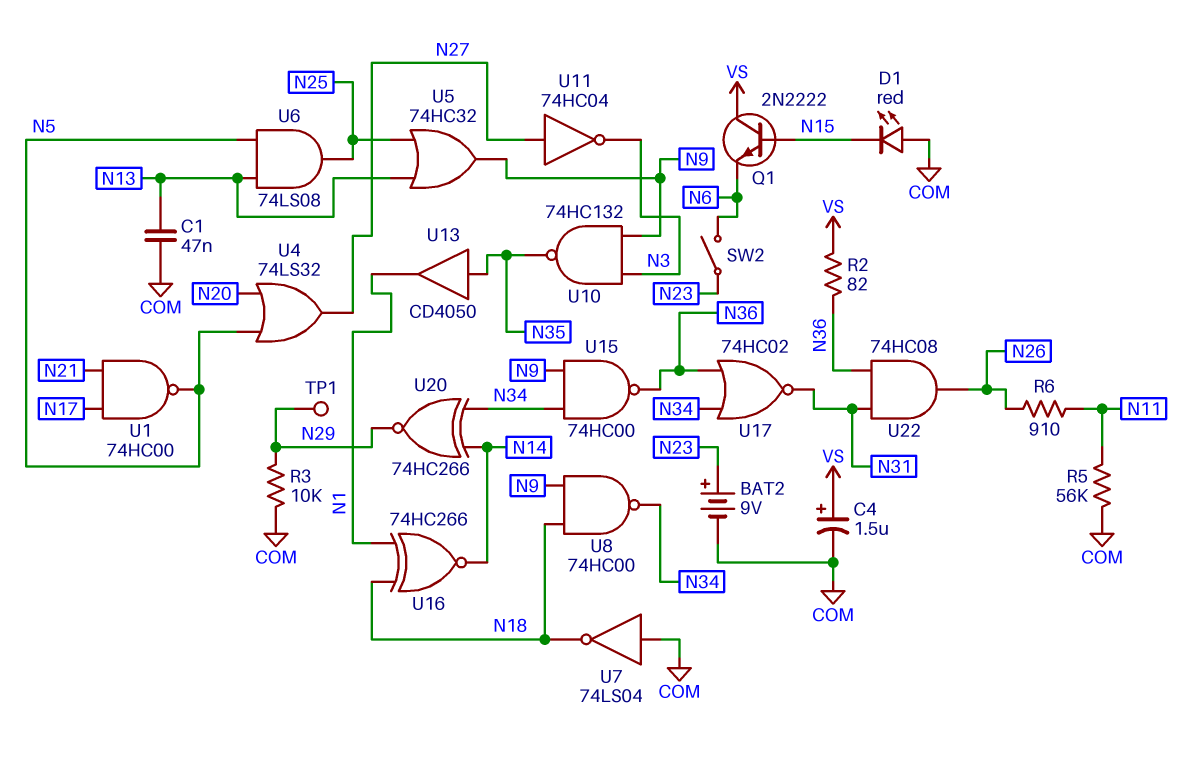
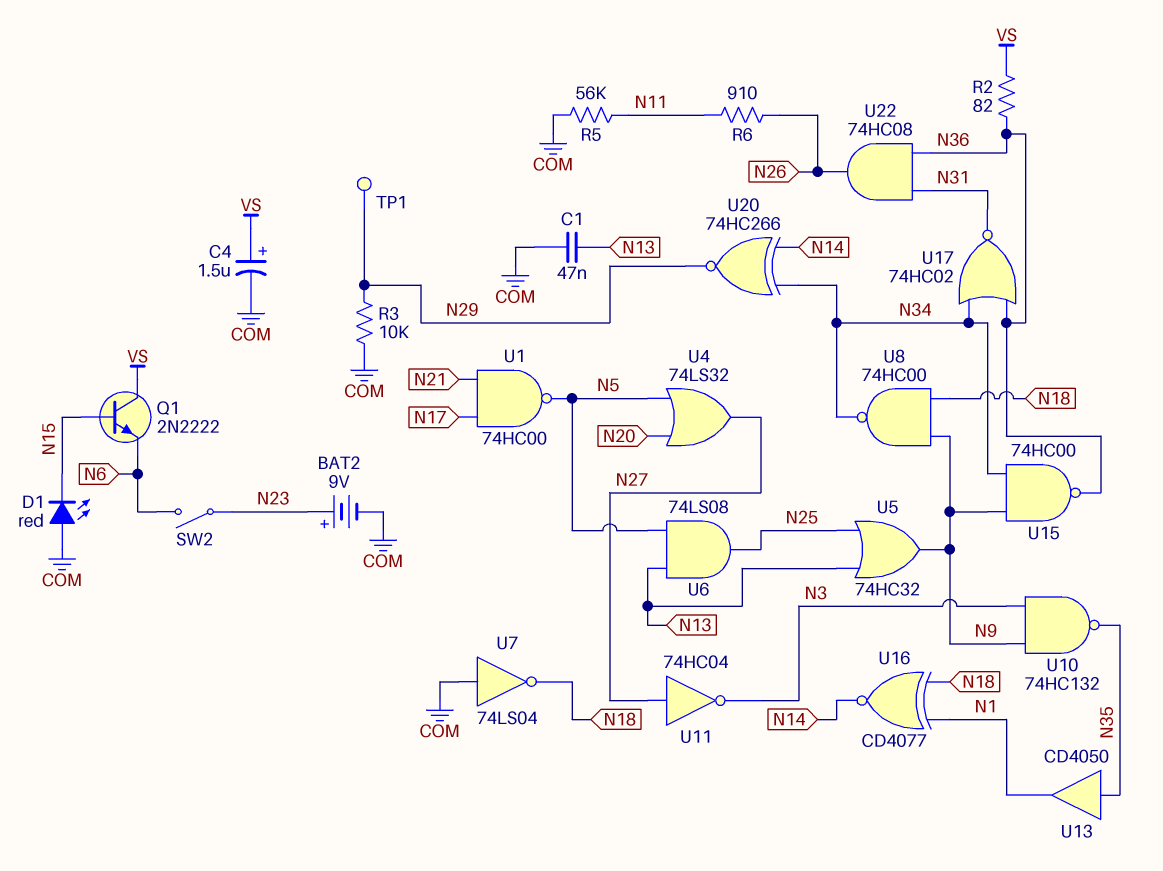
U16: XNOR 74HC266 (in N1, in N18, out N14) -> XNOR CD4077 (in N1, in N18, out N14)

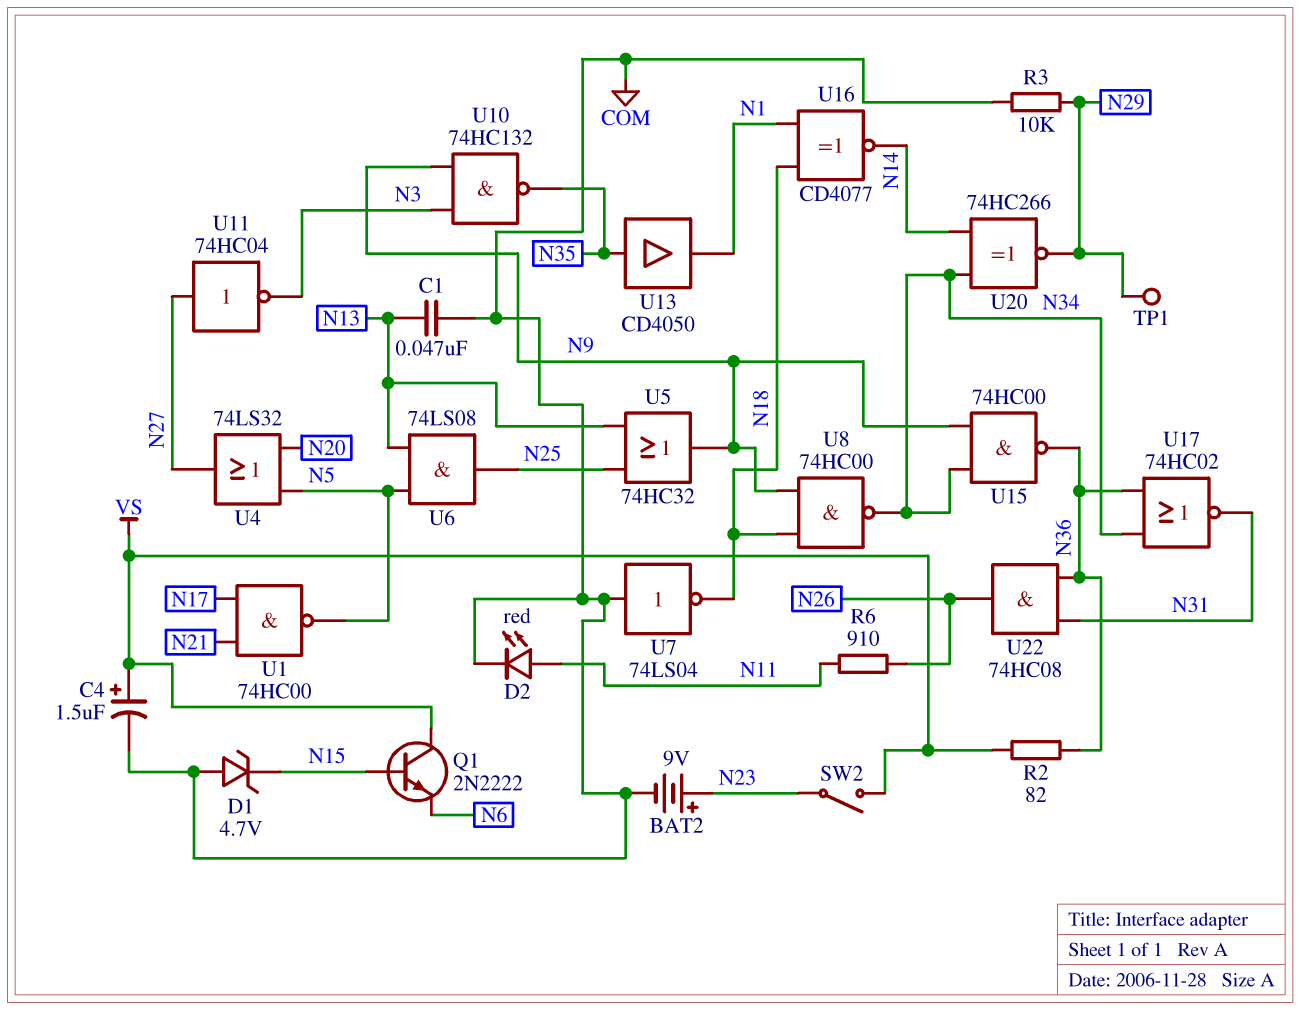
D1: LED red (A COM, K N15) -> zener 4.7V (A COM, K N15)
D2: none -> LED red (A N11, K COM)
R5: 56k (COM, N11) -> none
SW2: switch (N6, N23) -> switch (N23, VS)

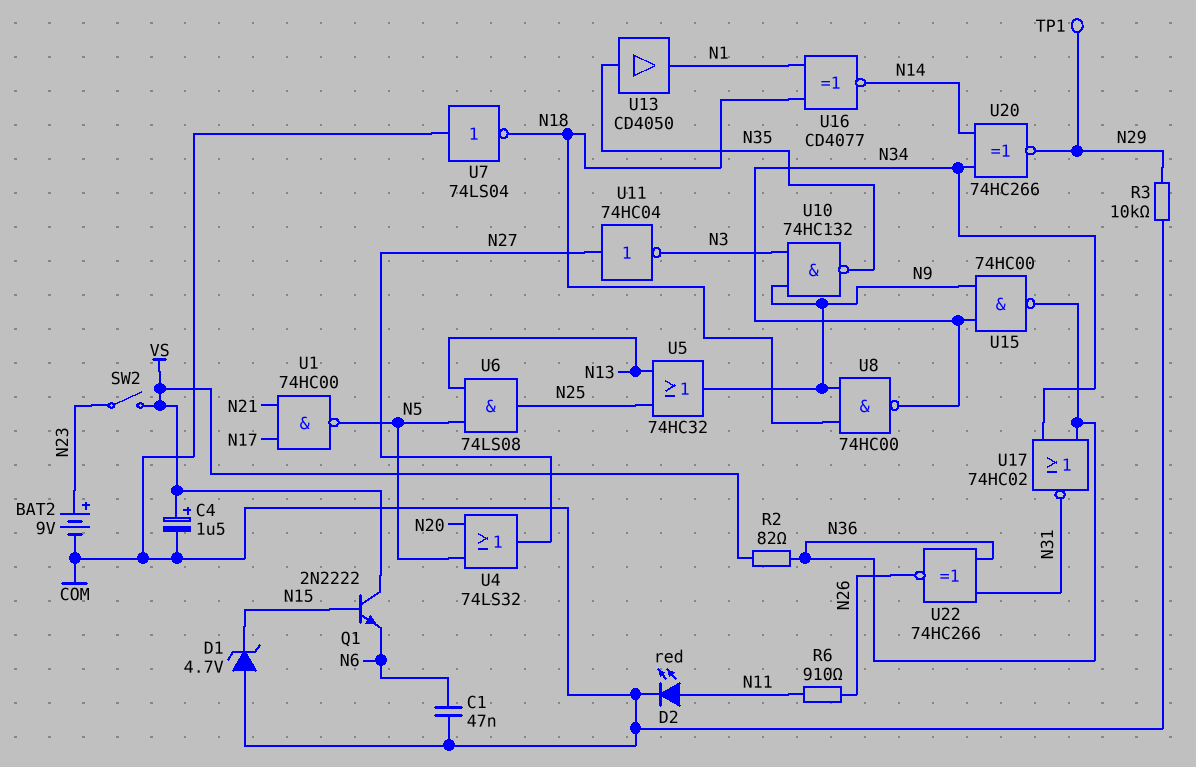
C1: 47nF (COM, N13) -> 47nF (COM, N6)
U22: AND 74HC08 (in N31, in N36, out N26) -> XNOR 74HC266 (in N31, in N36, out N26)

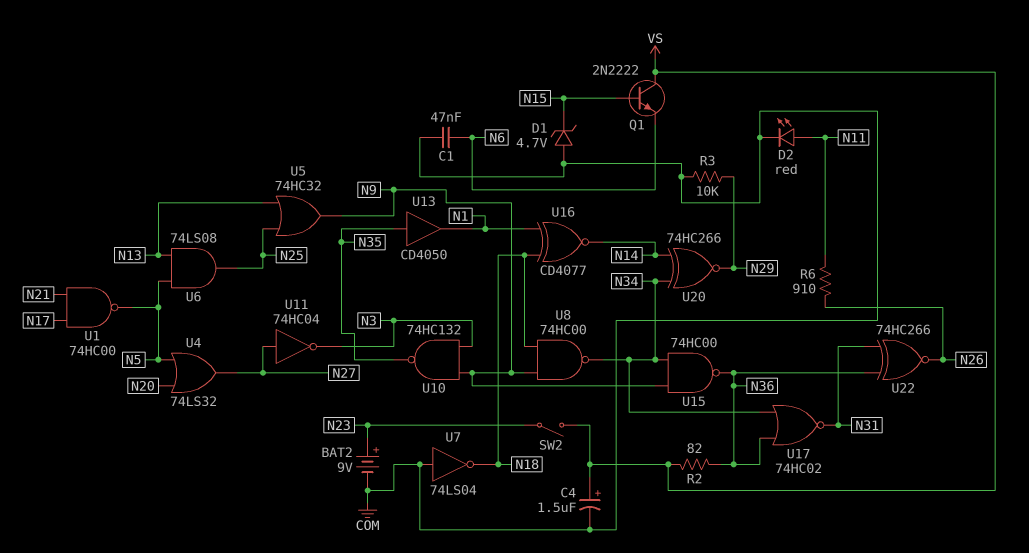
TP1: test point (N29) -> none

